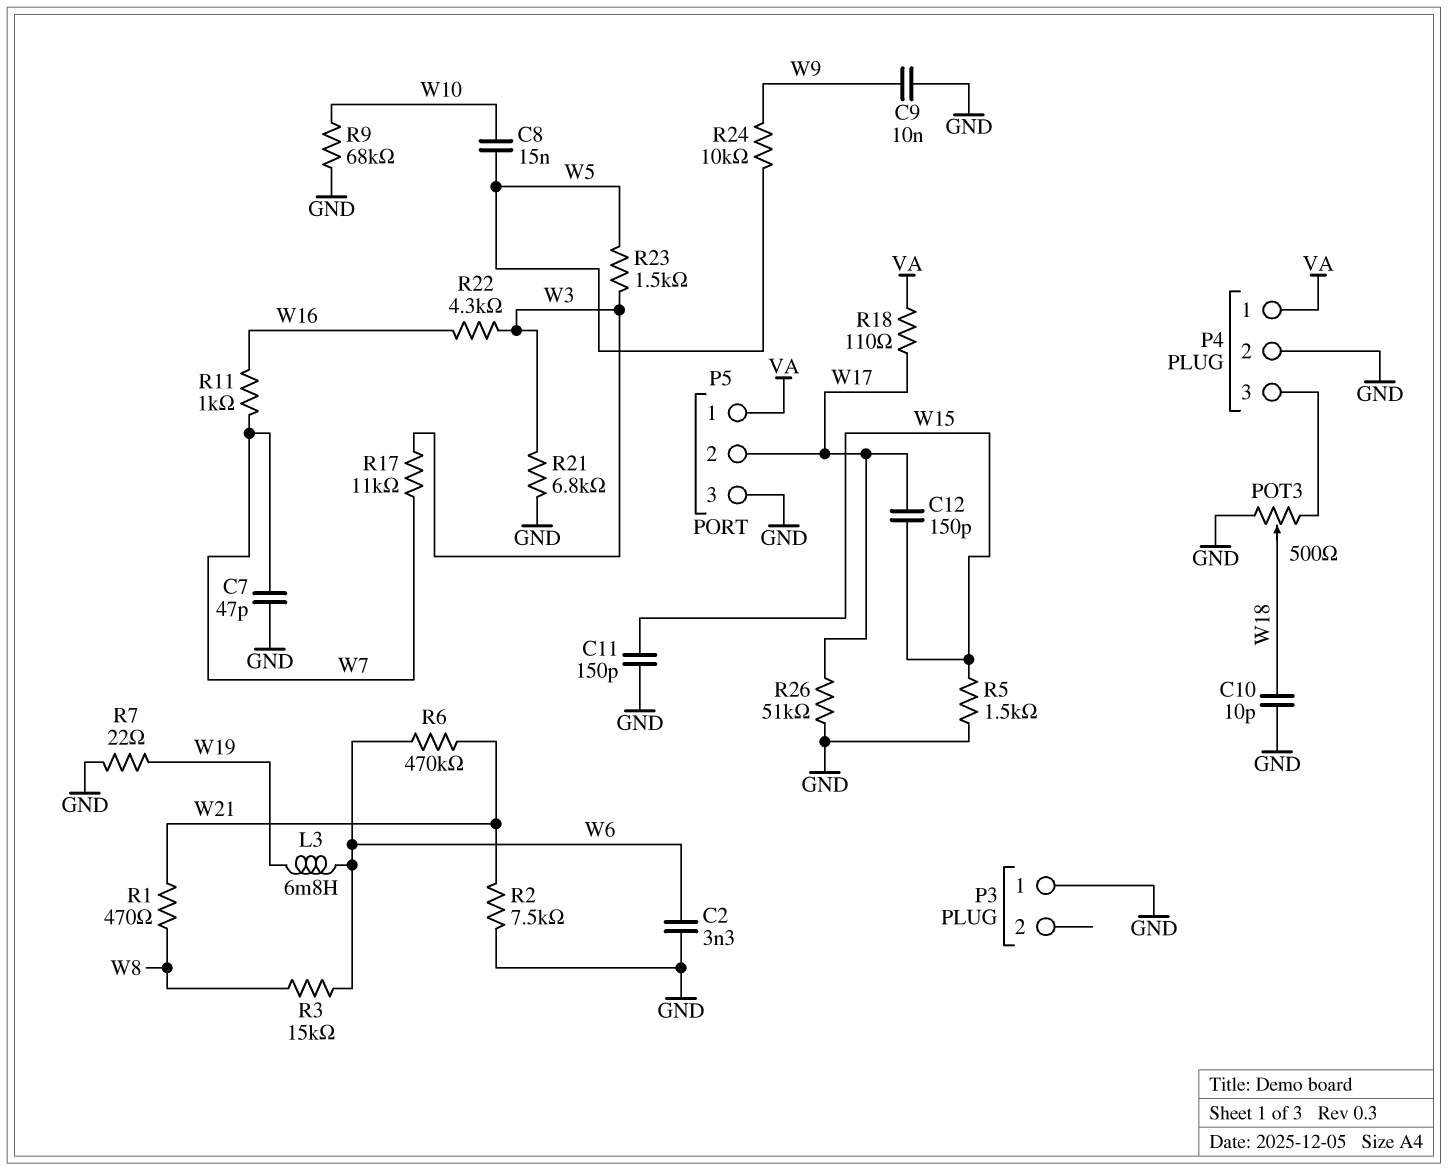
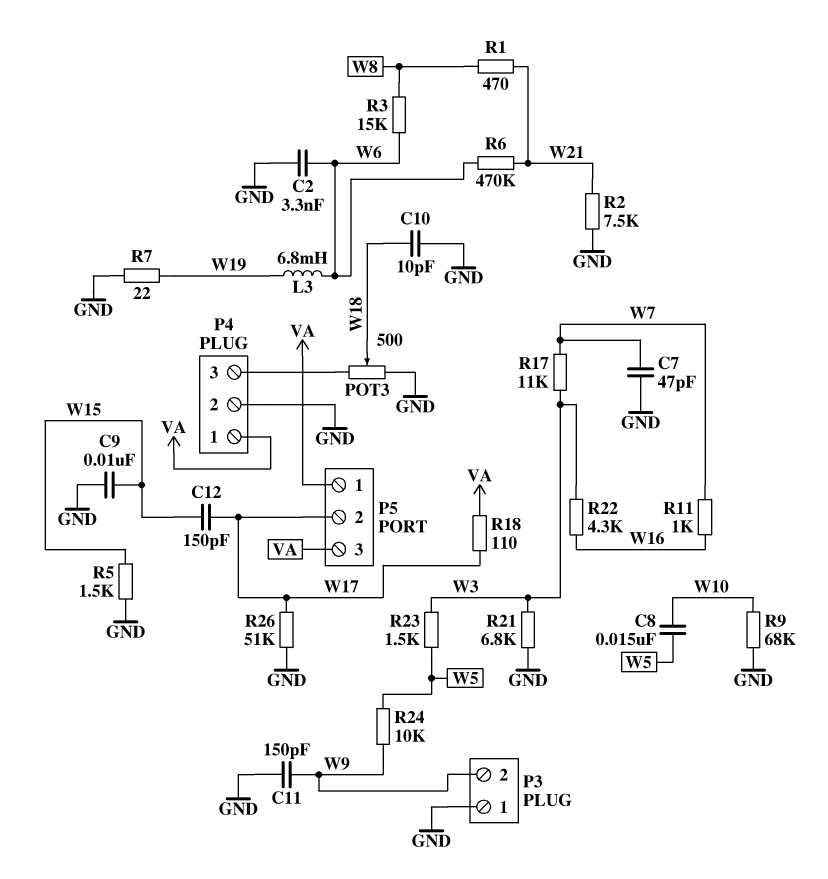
C9: 10nF (GND, W9) -> 10nF (GND, W15)
C11: 150pF (GND, W15) -> 150pF (GND, W9)
P3 pin 2: none -> W9
P5 pin 3: GND -> VA

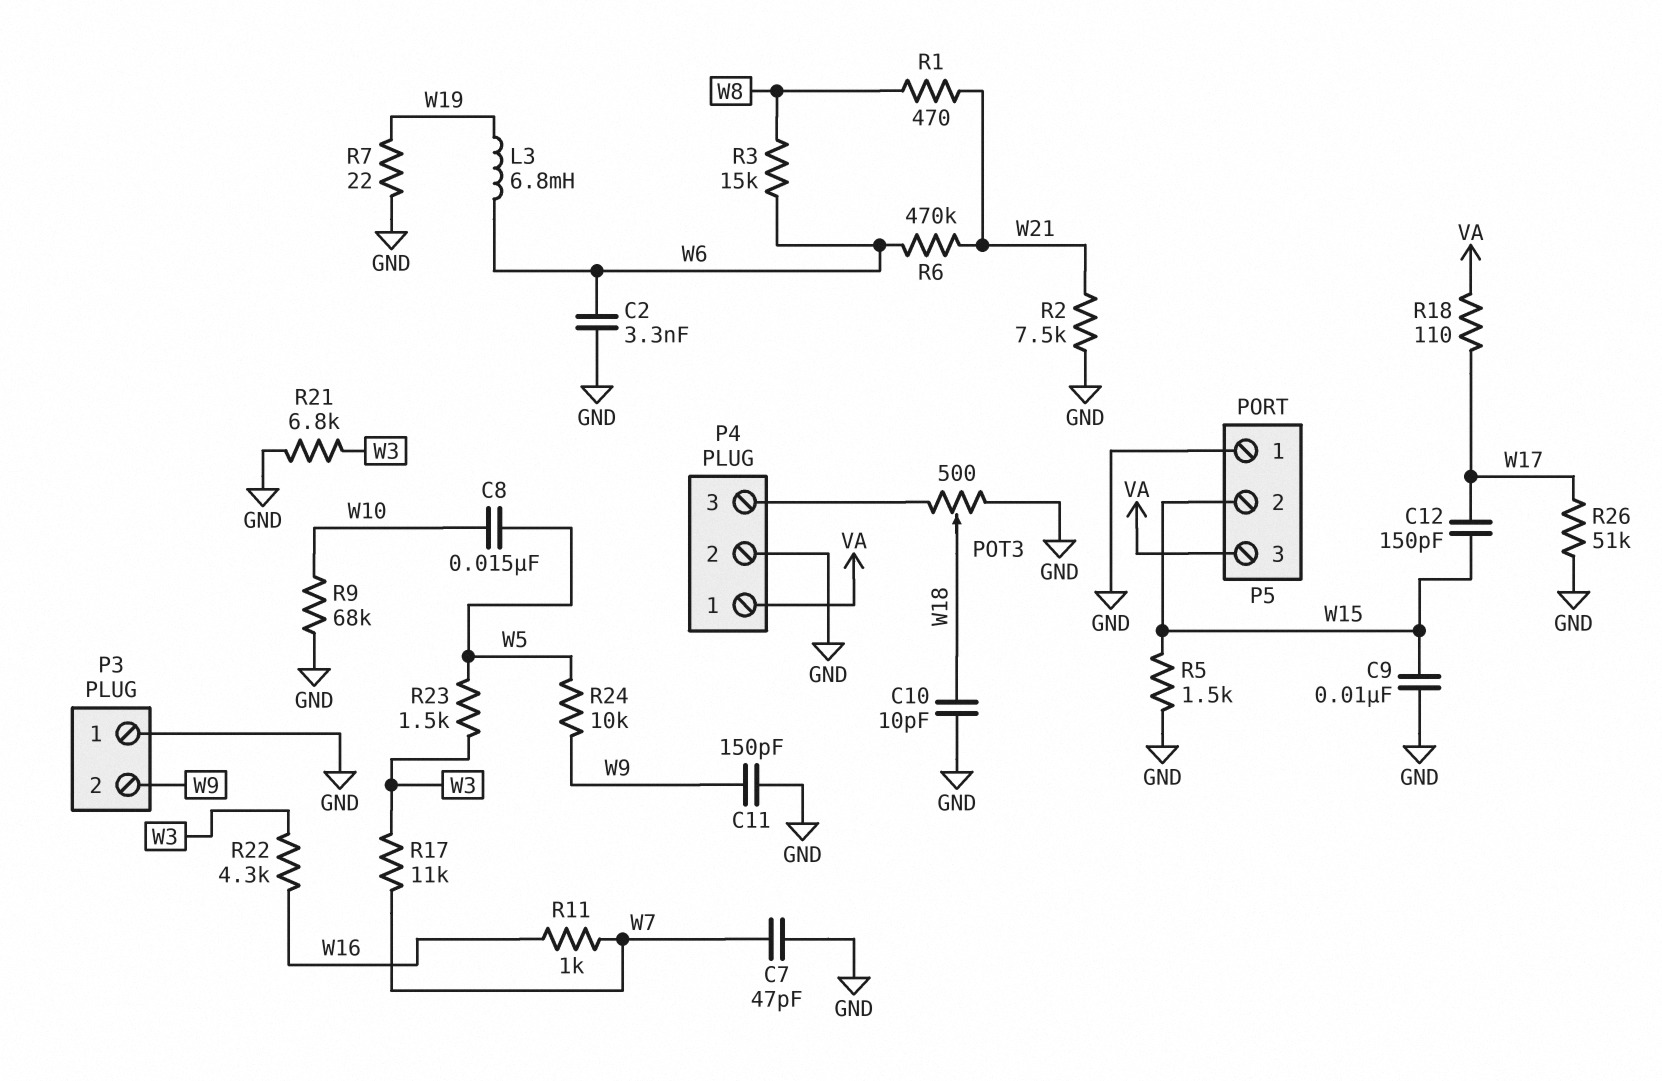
P5 pin 1: VA -> GND
P5 pin 2: W17 -> W15

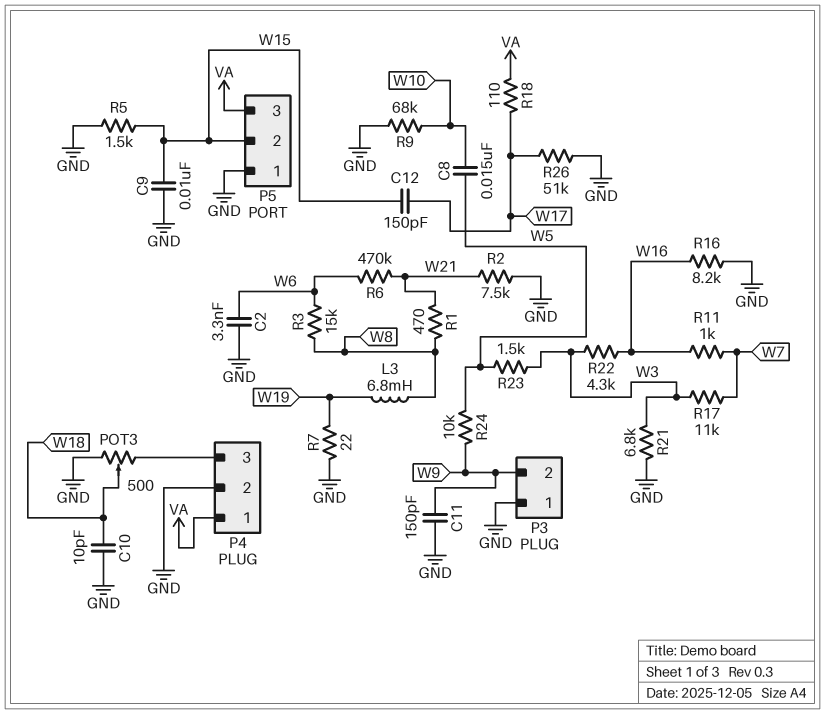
C7: 47pF (GND, W7) -> none
L3: 6.8mH (W6, W19) -> 6.8mH (W8, W19)
R16: none -> 8.2k (GND, W16)

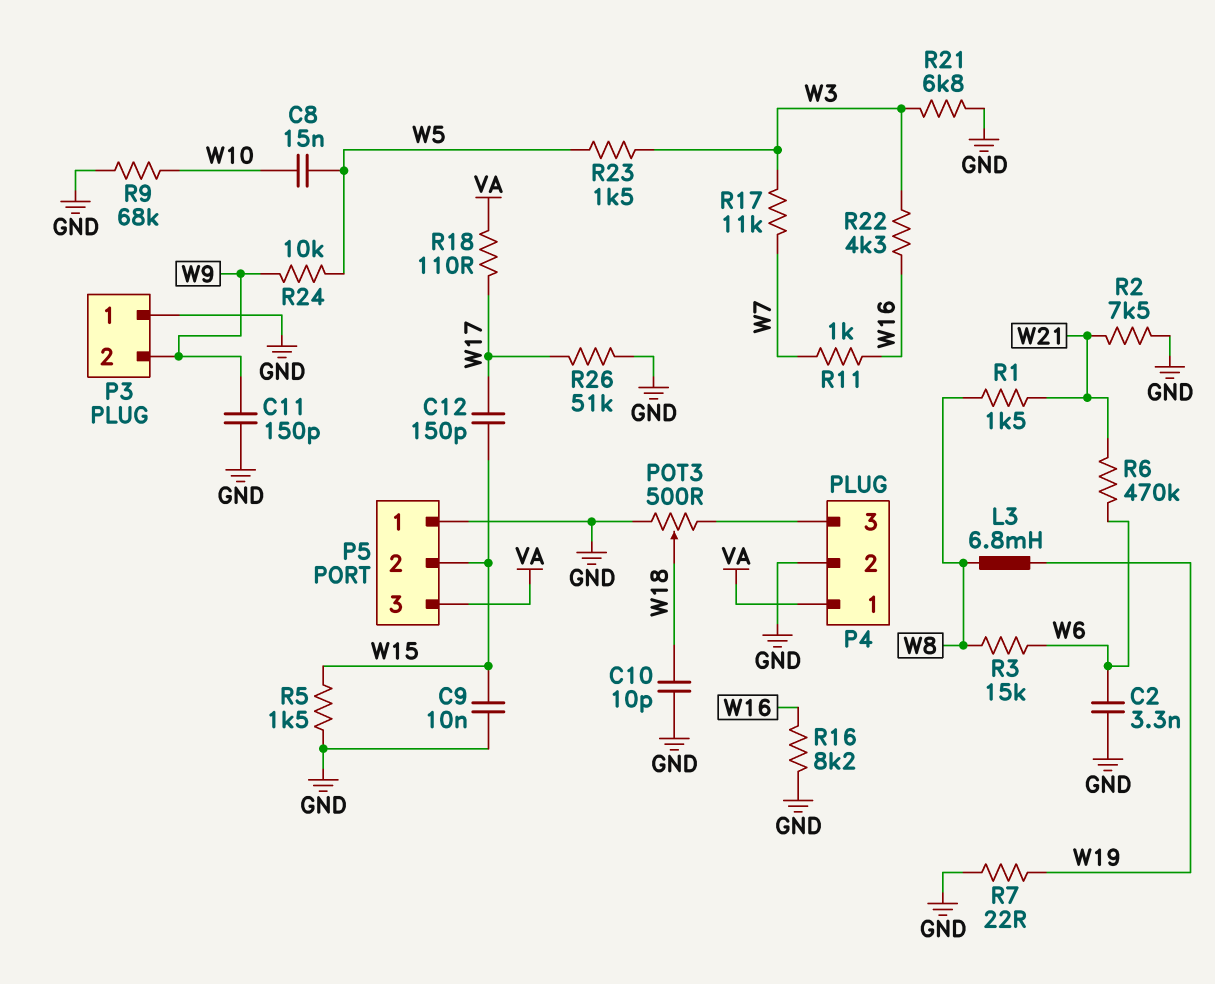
R1: 470 (W8, W21) -> 1.5k (W8, W21)

